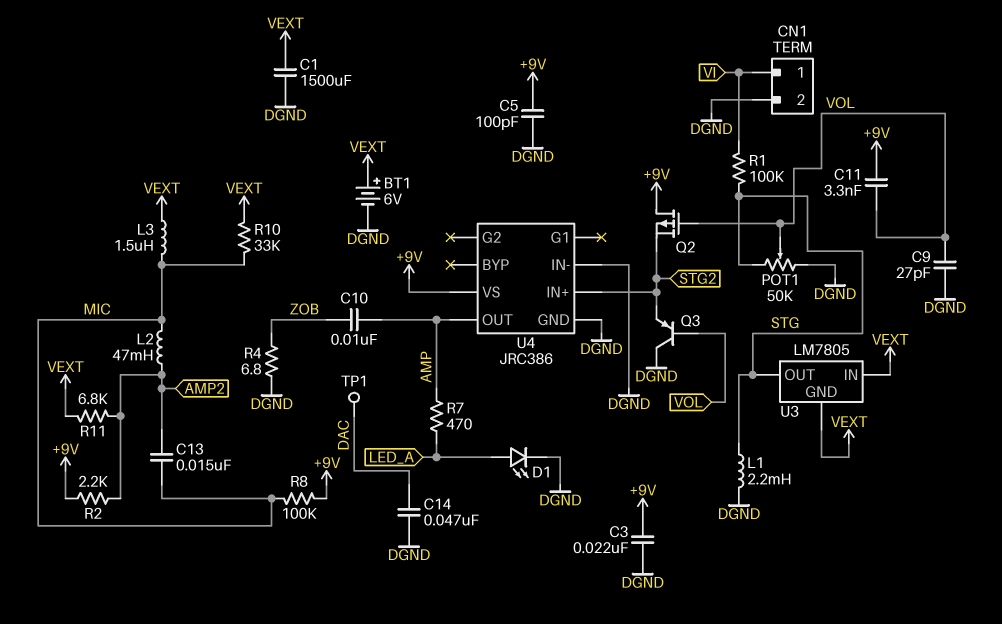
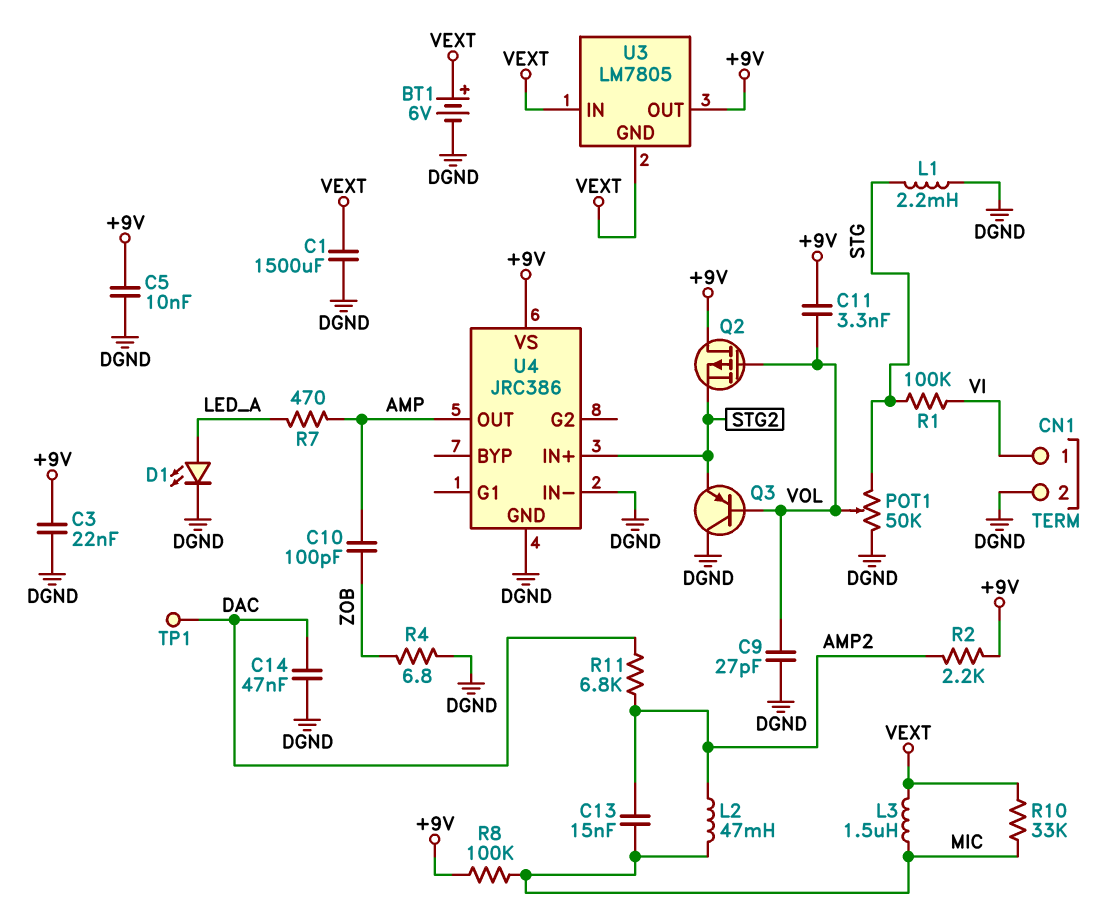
C5: 100pF (+9V, DGND) -> 10nF (+9V, DGND)
C10: 10nF (AMP, ZOB) -> 100pF (AMP, ZOB)
R11: 6.8k (AMP2, VEXT) -> 6.8k (AMP2, DAC)
U3 pin OUT: STG -> +9V

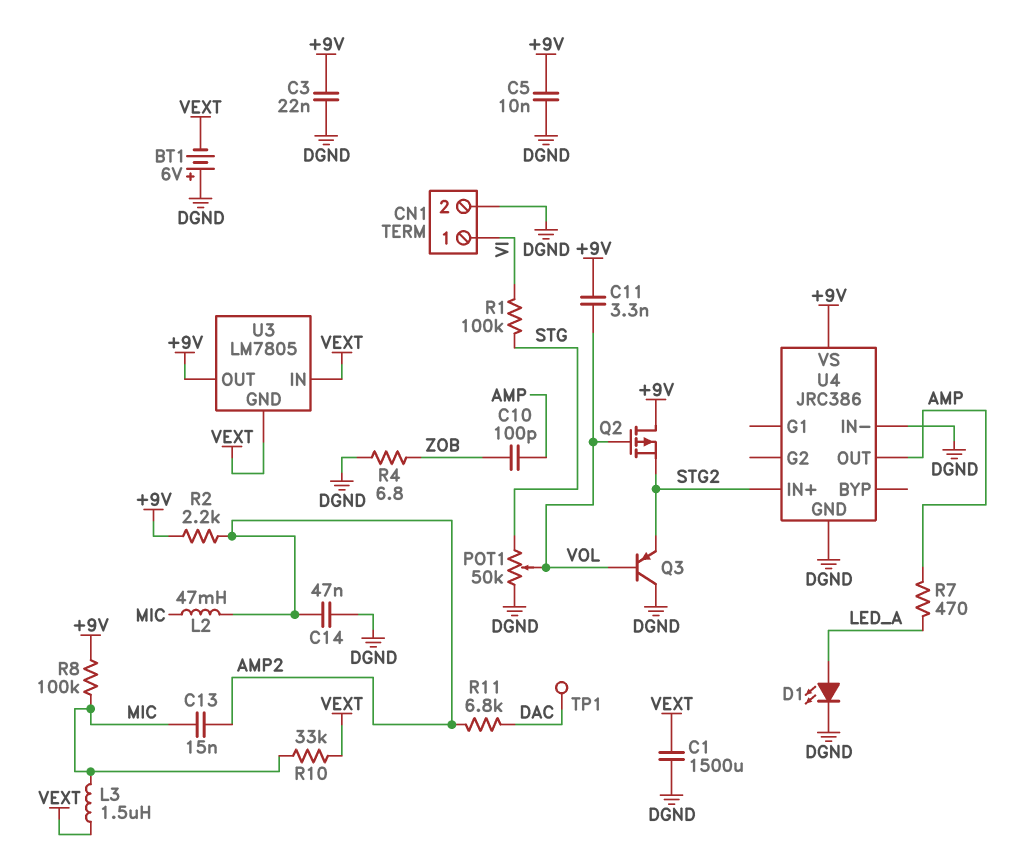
BT1: 6V (plus VEXT, minus DGND) -> 6V (plus DGND, minus VEXT)
C9: 27pF (DGND, VOL) -> none
C14: 47nF (DAC, DGND) -> 47nF (AMP2, DGND)
L1: 2.2mH (DGND, STG) -> none

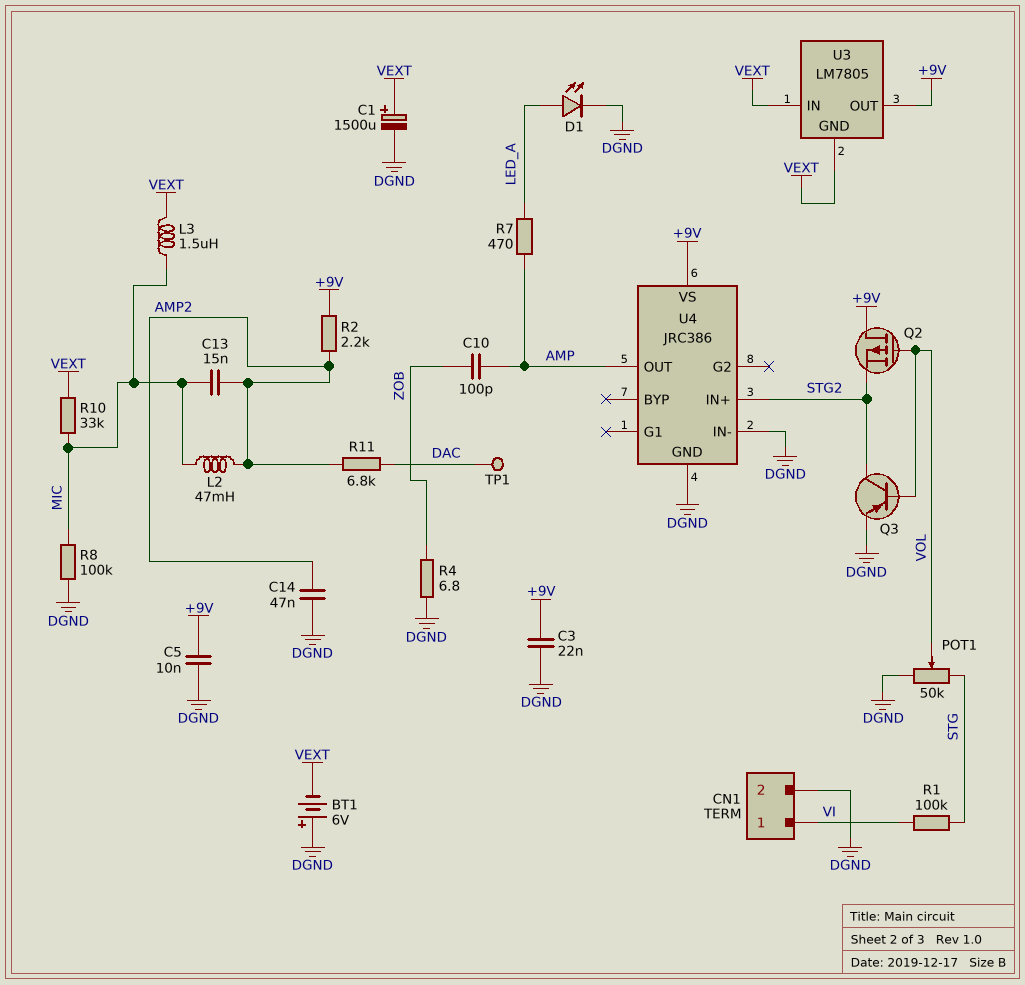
C1: 1500uF (DGND, VEXT) -> 1500uF (plus VEXT, minus DGND)
C11: 3.3nF (+9V, VOL) -> none
Q3: PNP (B VOL, C DGND, E STG2) -> PNP (B VOL, C STG2, E DGND)
R8: 100k (+9V, MIC) -> 100k (DGND, MIC)

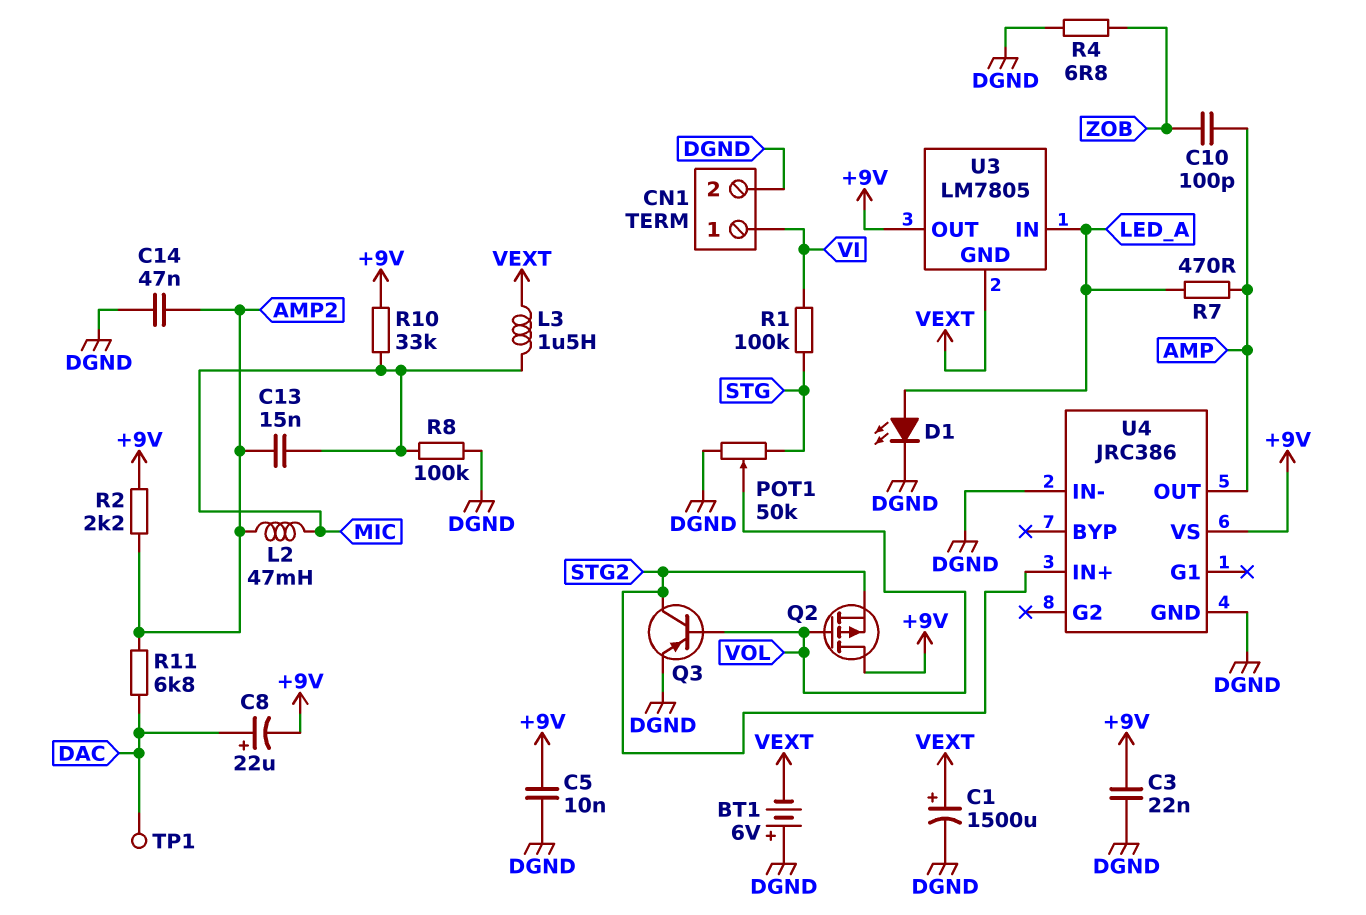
C8: none -> 22uF (plus DAC, minus +9V)
R10: 33k (MIC, VEXT) -> 33k (+9V, MIC)
U3 pin IN: VEXT -> LED_A

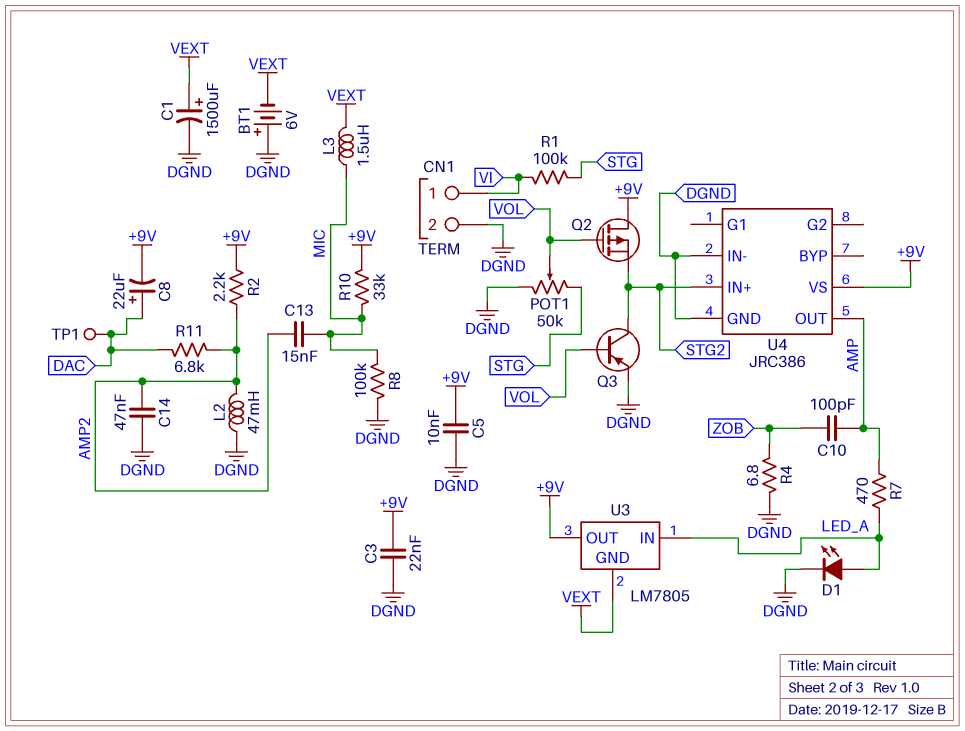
L2: 47mH (AMP2, MIC) -> 47mH (AMP2, DGND)

